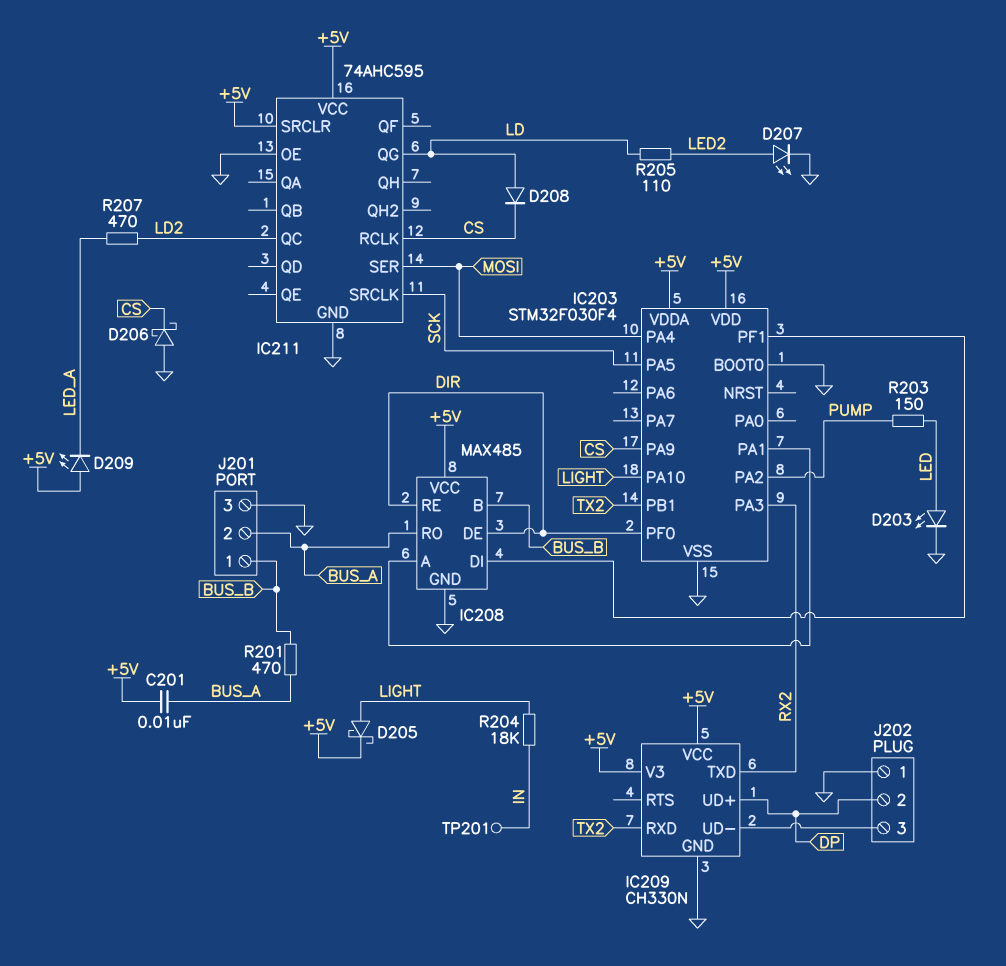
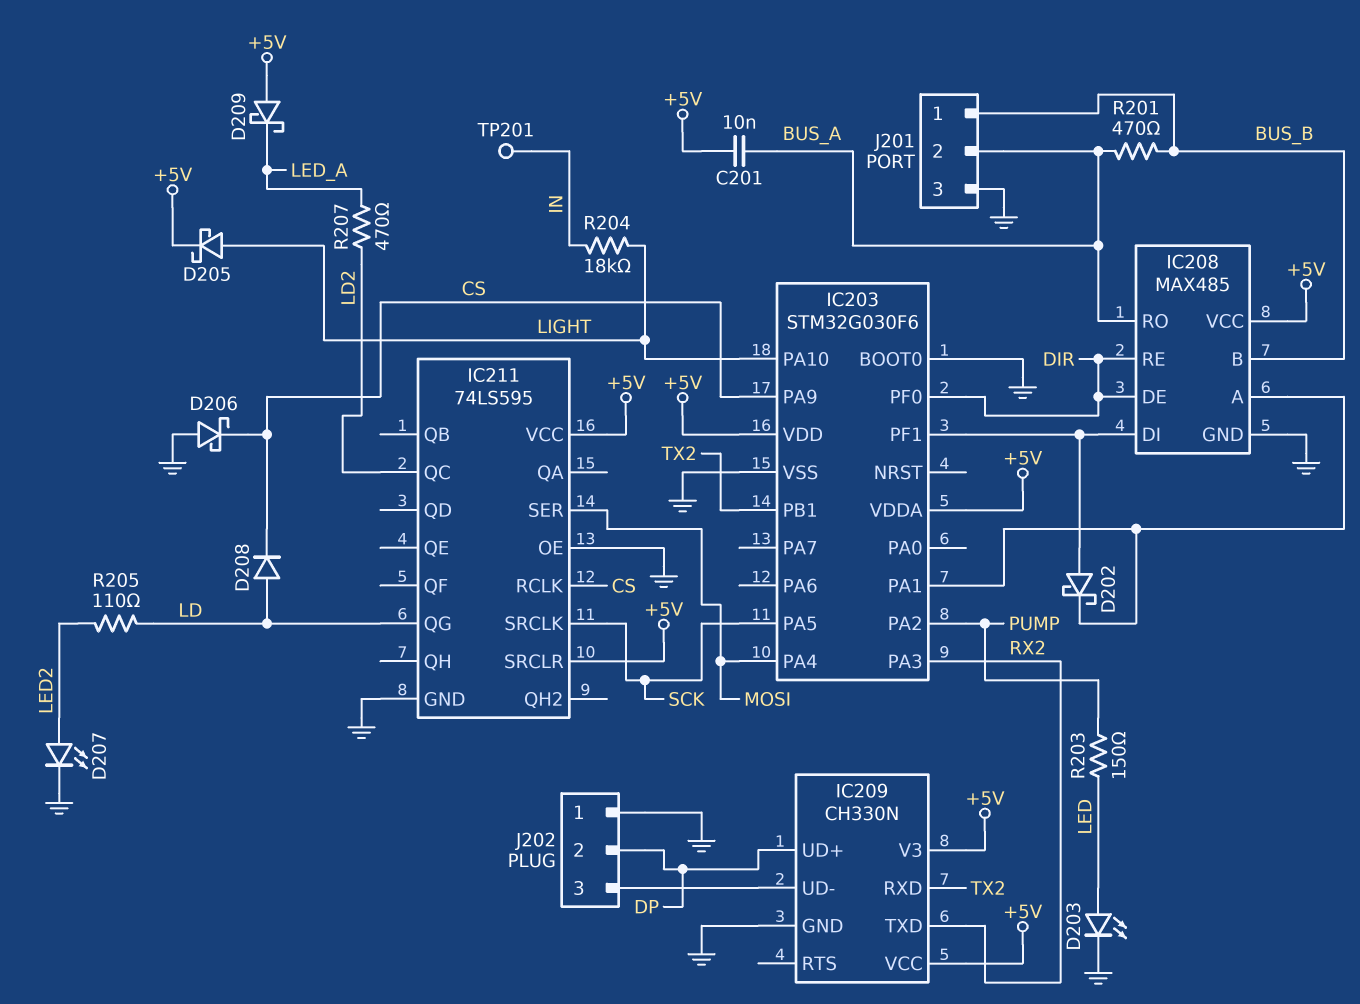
D202: none -> schottky (A IC203/PF1, K IC203/PA1)
D209: LED (A +5V, K LED_A) -> schottky (A +5V, K LED_A)
IC203: STM32F030F4 -> STM32G030F6
IC211: 74AHC595 -> 74LS595

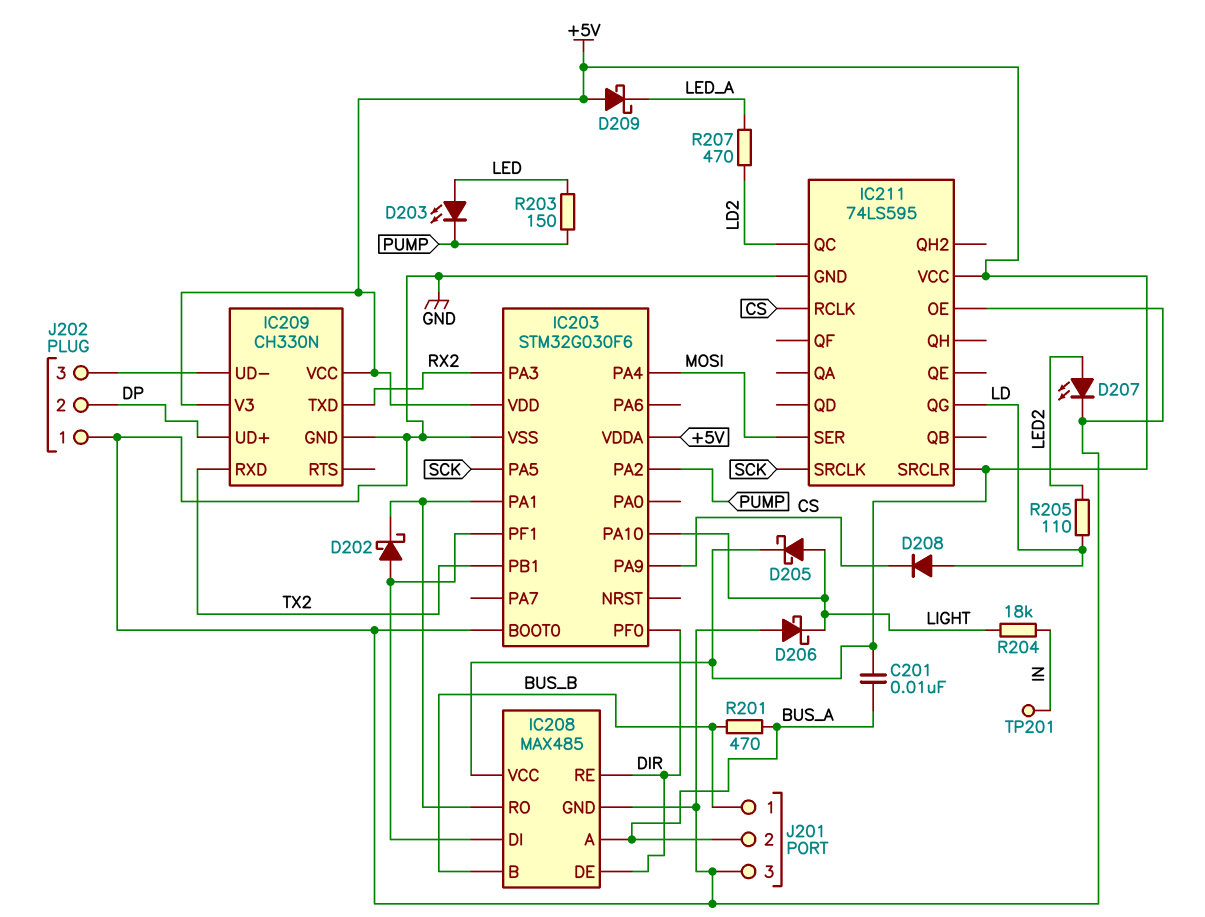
D203: LED (A LED, K GND) -> LED (A LED, K PUMP)
D206: schottky (A GND, K CS) -> schottky (A GND, K LIGHT)
IC208 pin A: IC203/PA1 -> BUS_A
IC208 pin RO: BUS_A -> IC203/PA1

